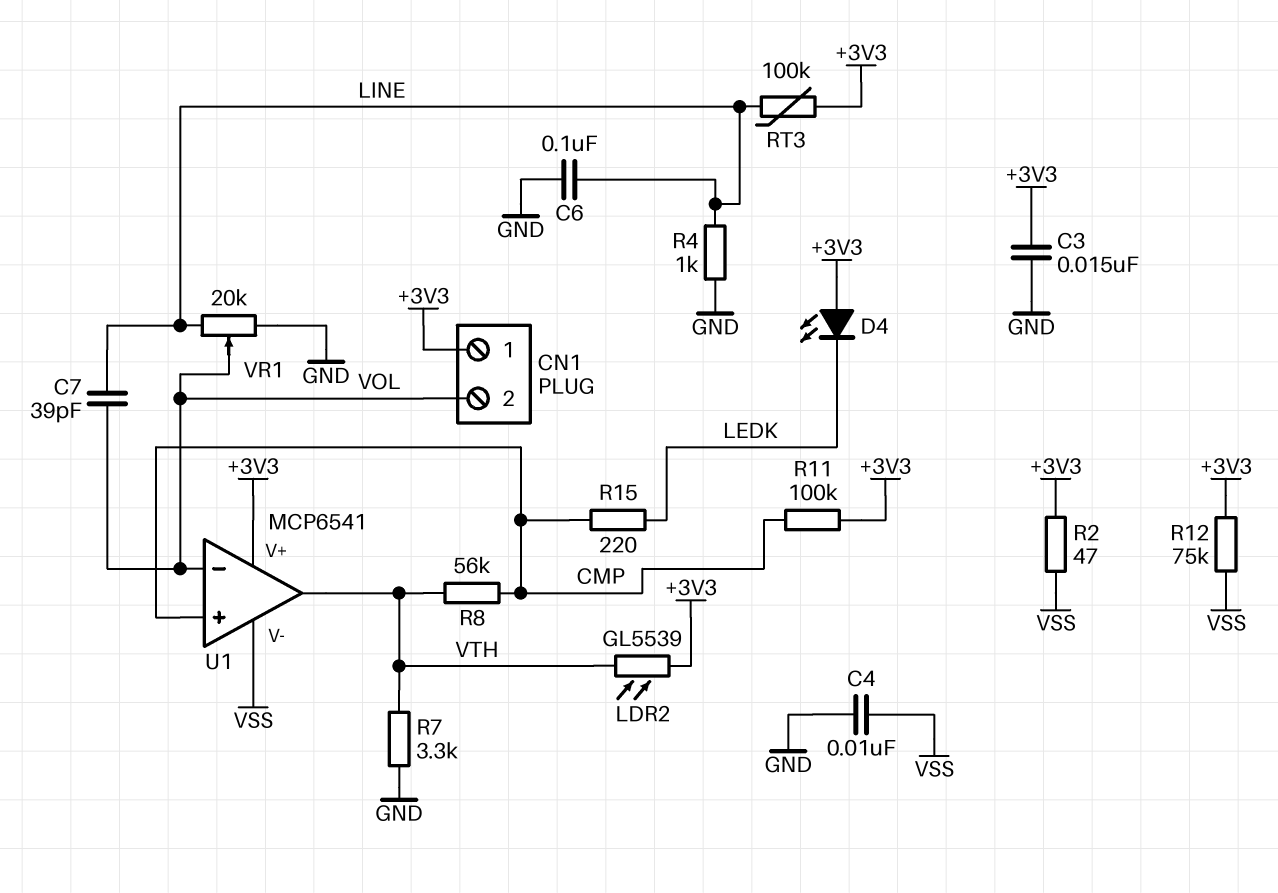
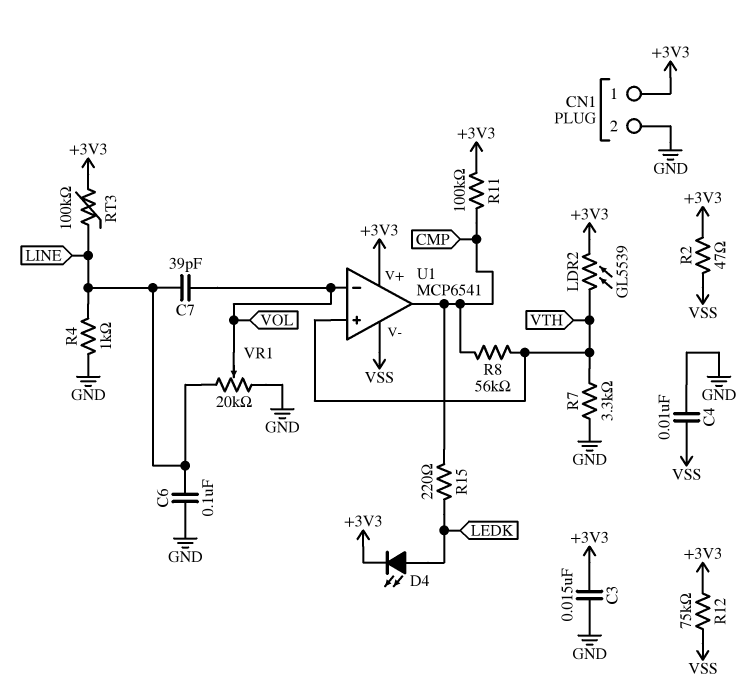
CN1 pin 2: VOL -> GND
D4: LED (A +3V3, K LEDK) -> LED (A LEDK, K +3V3)
U1 pin in+: CMP -> VTH
U1 pin out: VTH -> CMP

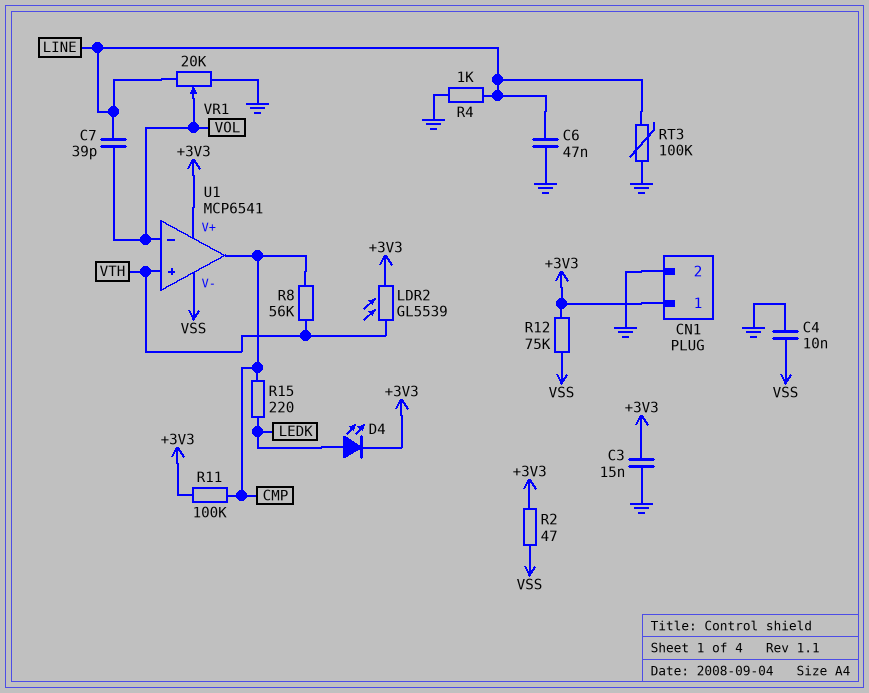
C6: 100nF (GND, LINE) -> 47nF (GND, LINE)
R7: 3.3k (GND, VTH) -> none
RT3: 100k (+3V3, LINE) -> 100k (GND, LINE)

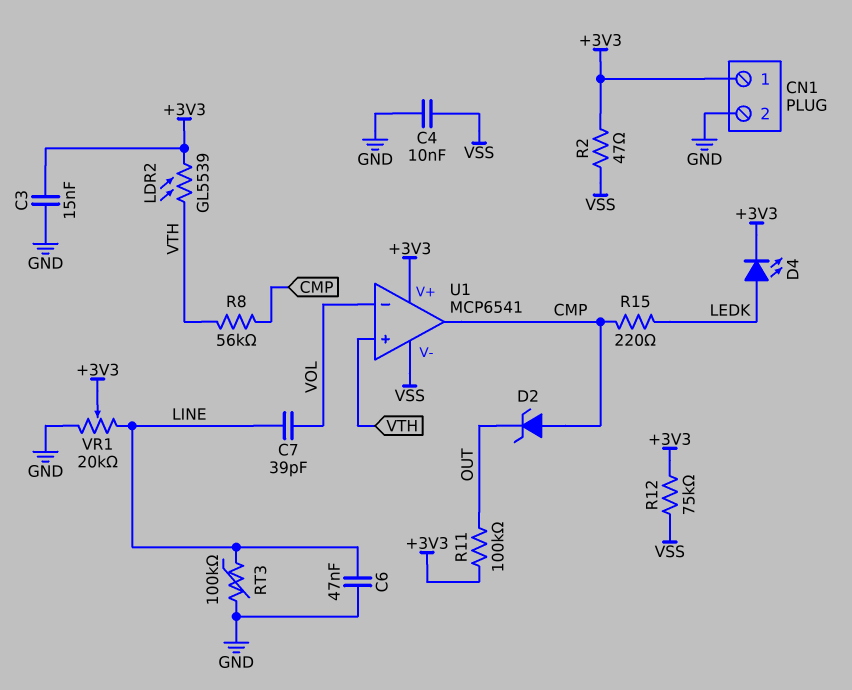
D2: none -> zener (A CMP, K OUT)
R4: 1k (GND, LINE) -> none
R11: 100k (+3V3, CMP) -> 100k (+3V3, OUT)
VR1: 20k (GND, LINE, wiper VOL) -> 20k (GND, LINE, wiper +3V3)

